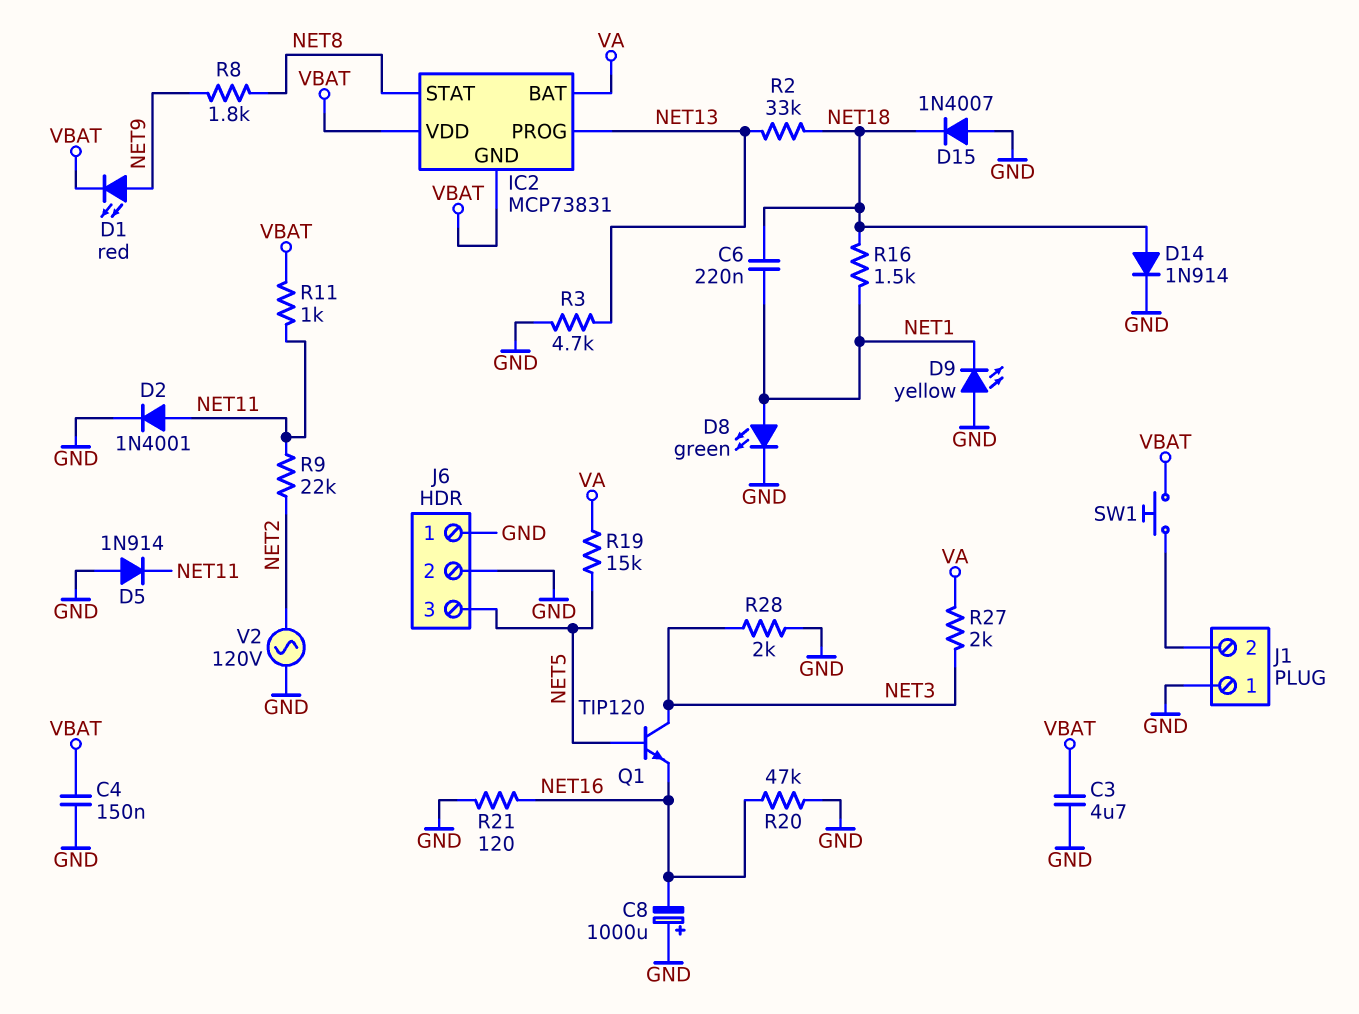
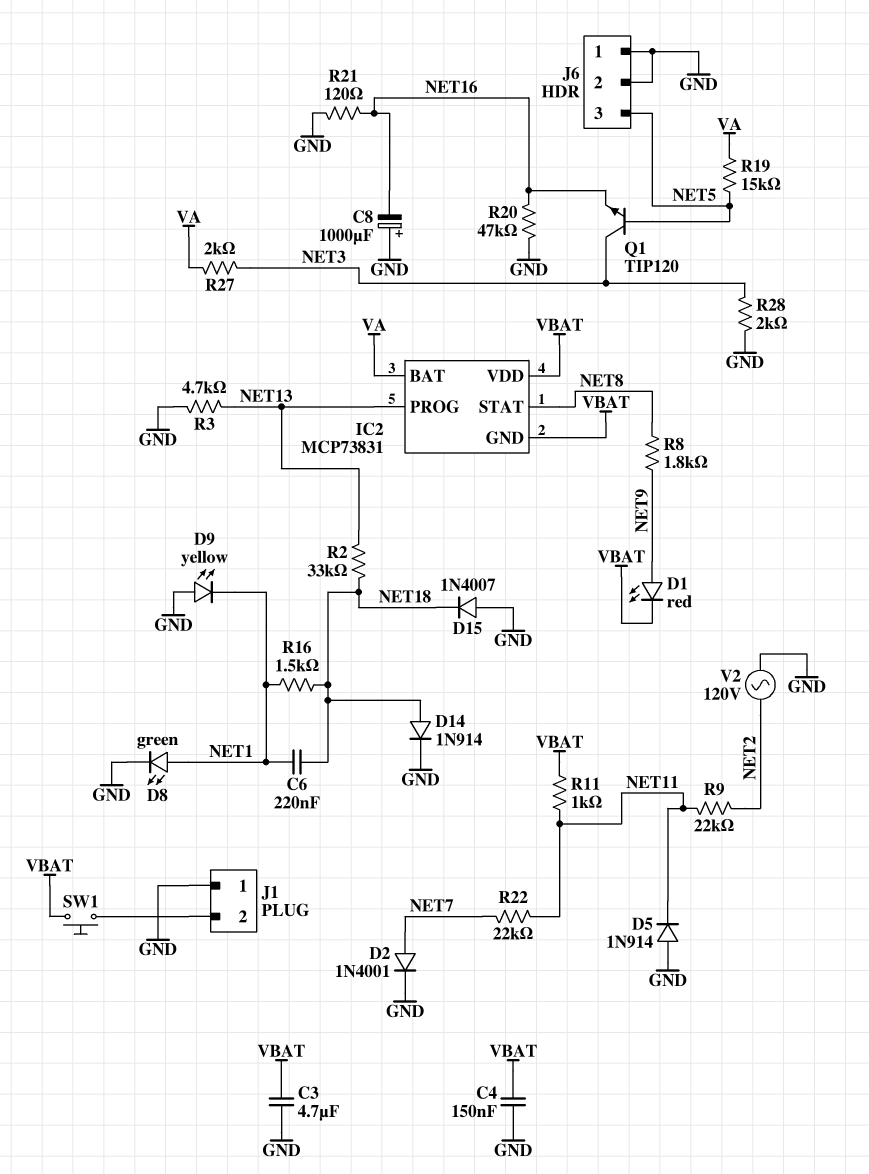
D2: diode 1N4001 (A NET11, K GND) -> diode 1N4001 (A NET7, K GND)
R22: none -> 22k (NET7, NET11)

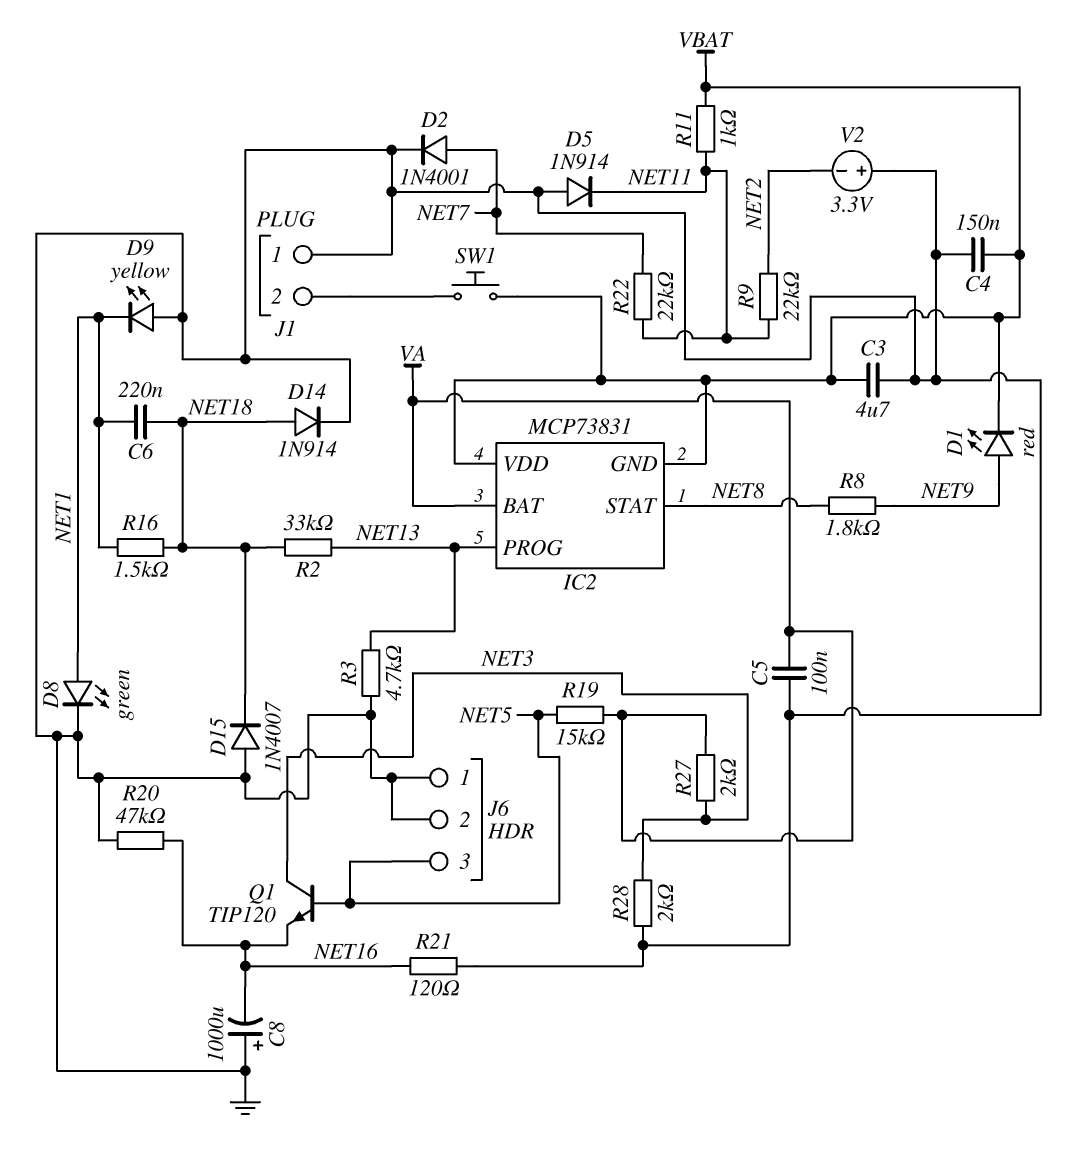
C5: none -> 100nF (GND, VA)
V2: AC 120V (GND, NET2) -> 3.3V (plus GND, minus NET2)

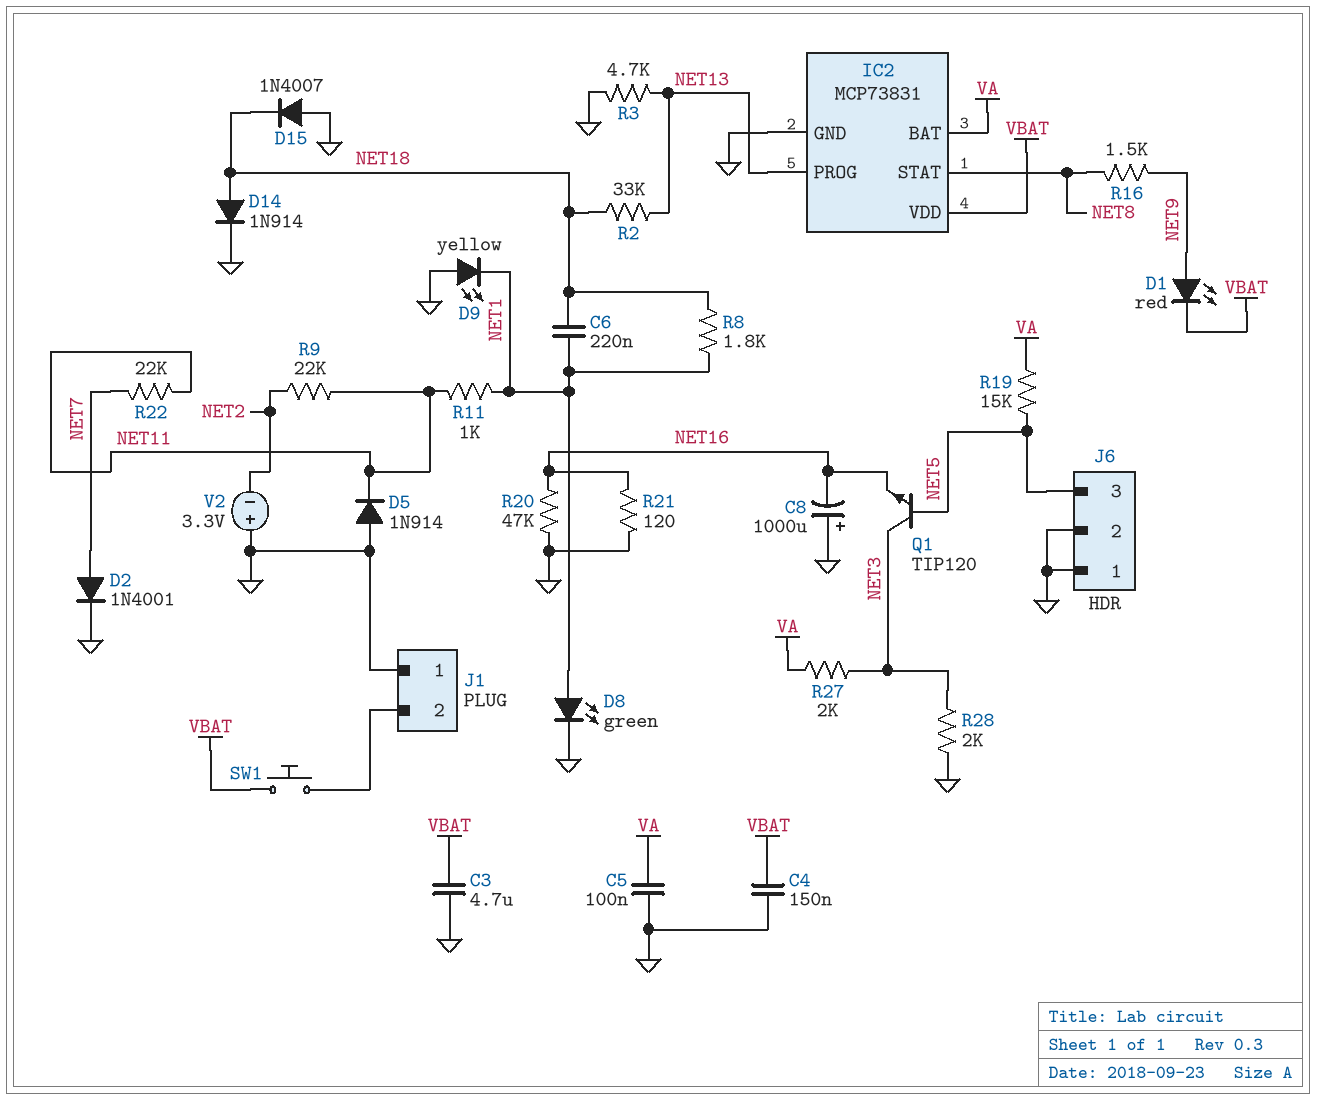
IC2 pin GND: VBAT -> GND
R8: 1.8k (NET8, NET9) -> 1.8k (NET1, NET18)
R11: 1k (NET11, VBAT) -> 1k (NET1, NET11)
R16: 1.5k (NET1, NET18) -> 1.5k (NET8, NET9)

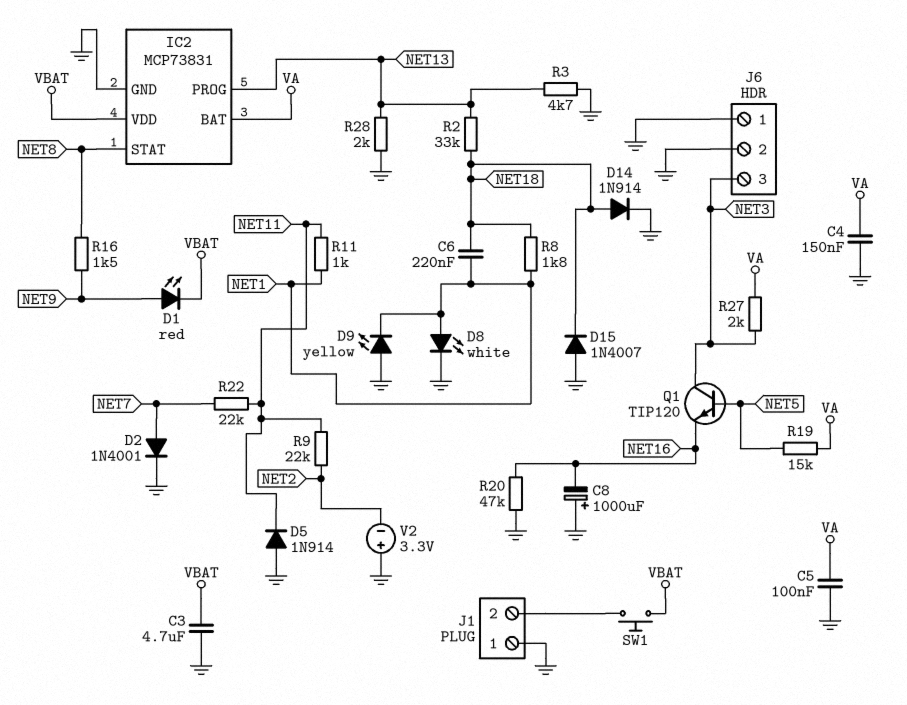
C4: 150nF (GND, VBAT) -> 150nF (GND, VA)
D8: LED green (A NET1, K GND) -> LED white (A NET1, K GND)
J6 pin 3: NET5 -> NET3
R21: 120 (GND, NET16) -> none
R28: 2k (GND, NET3) -> 2k (GND, NET13)

